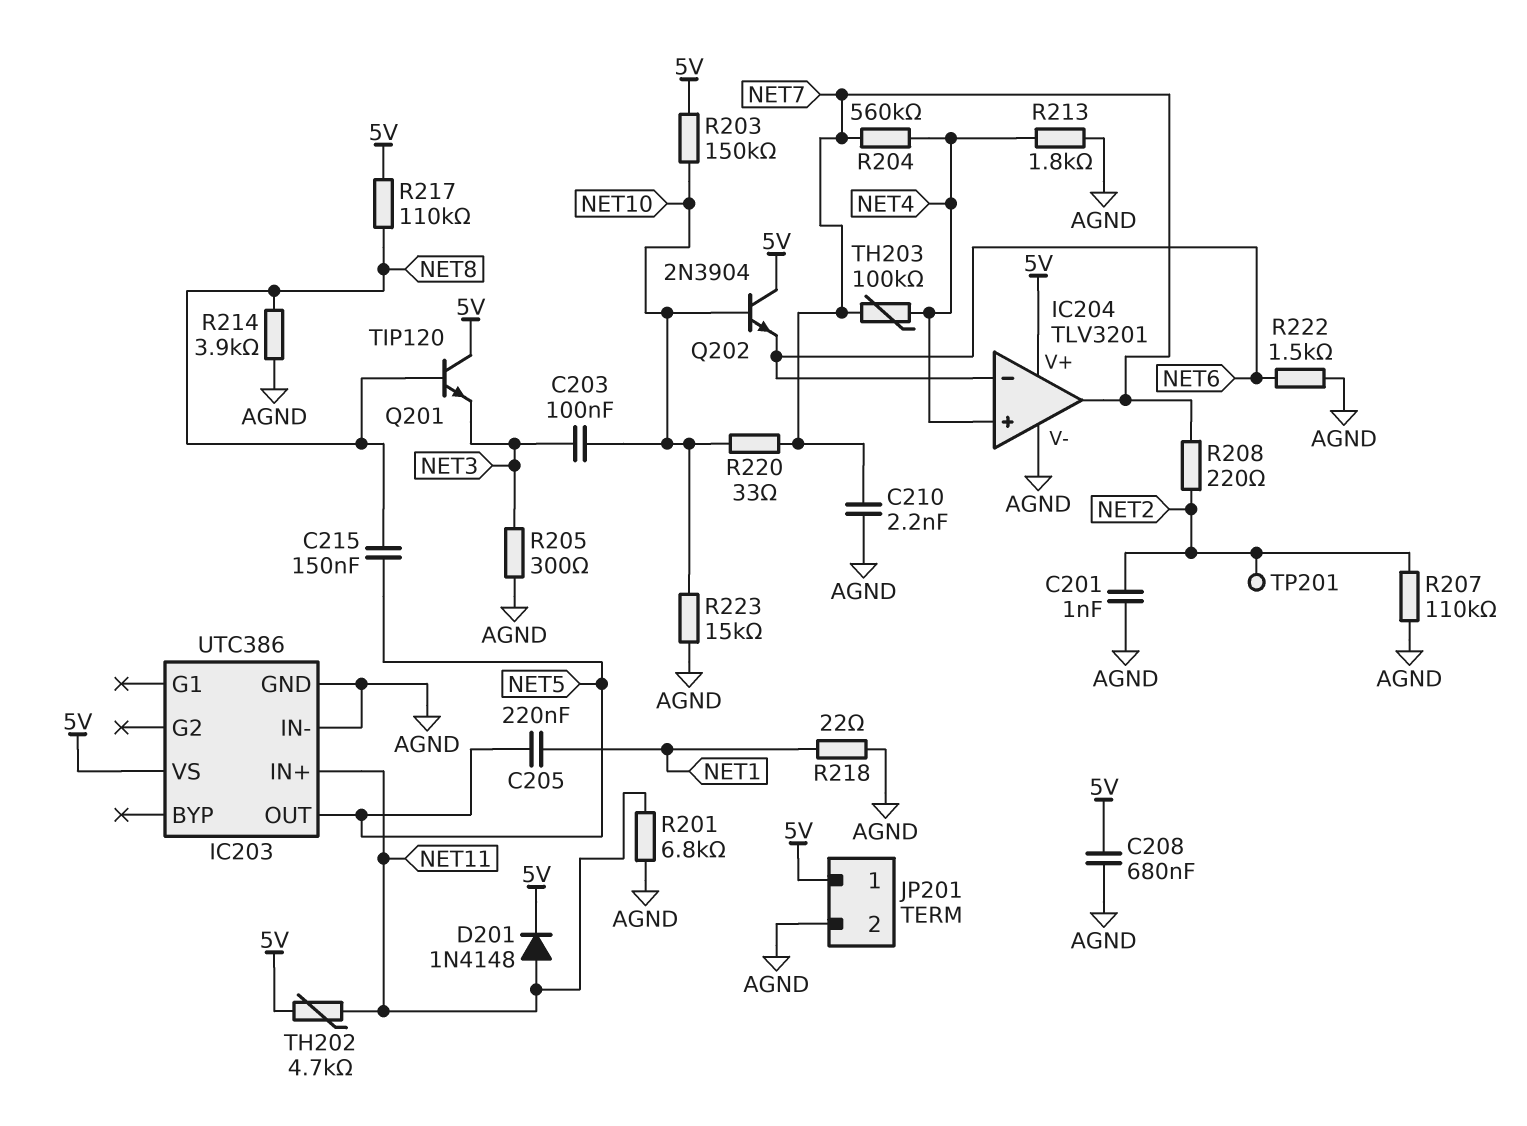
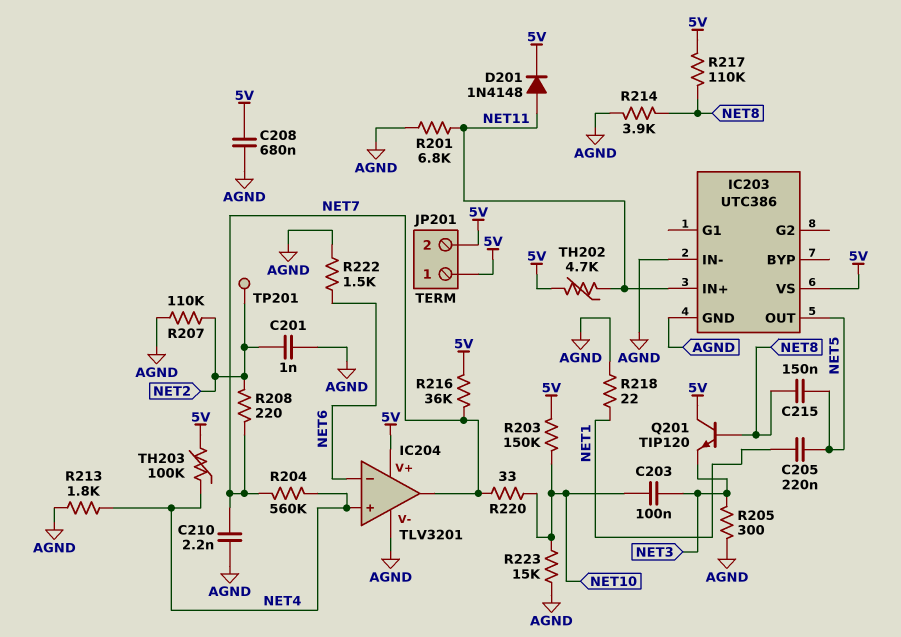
JP201 pin 2: AGND -> 5V
Q202: NPN 2N3904 (B NET10, C 5V, E NET6) -> none
R216: none -> 36k (5V, NET7)
TH203: 100k (NET4, NET7) -> 100k (5V, NET4)

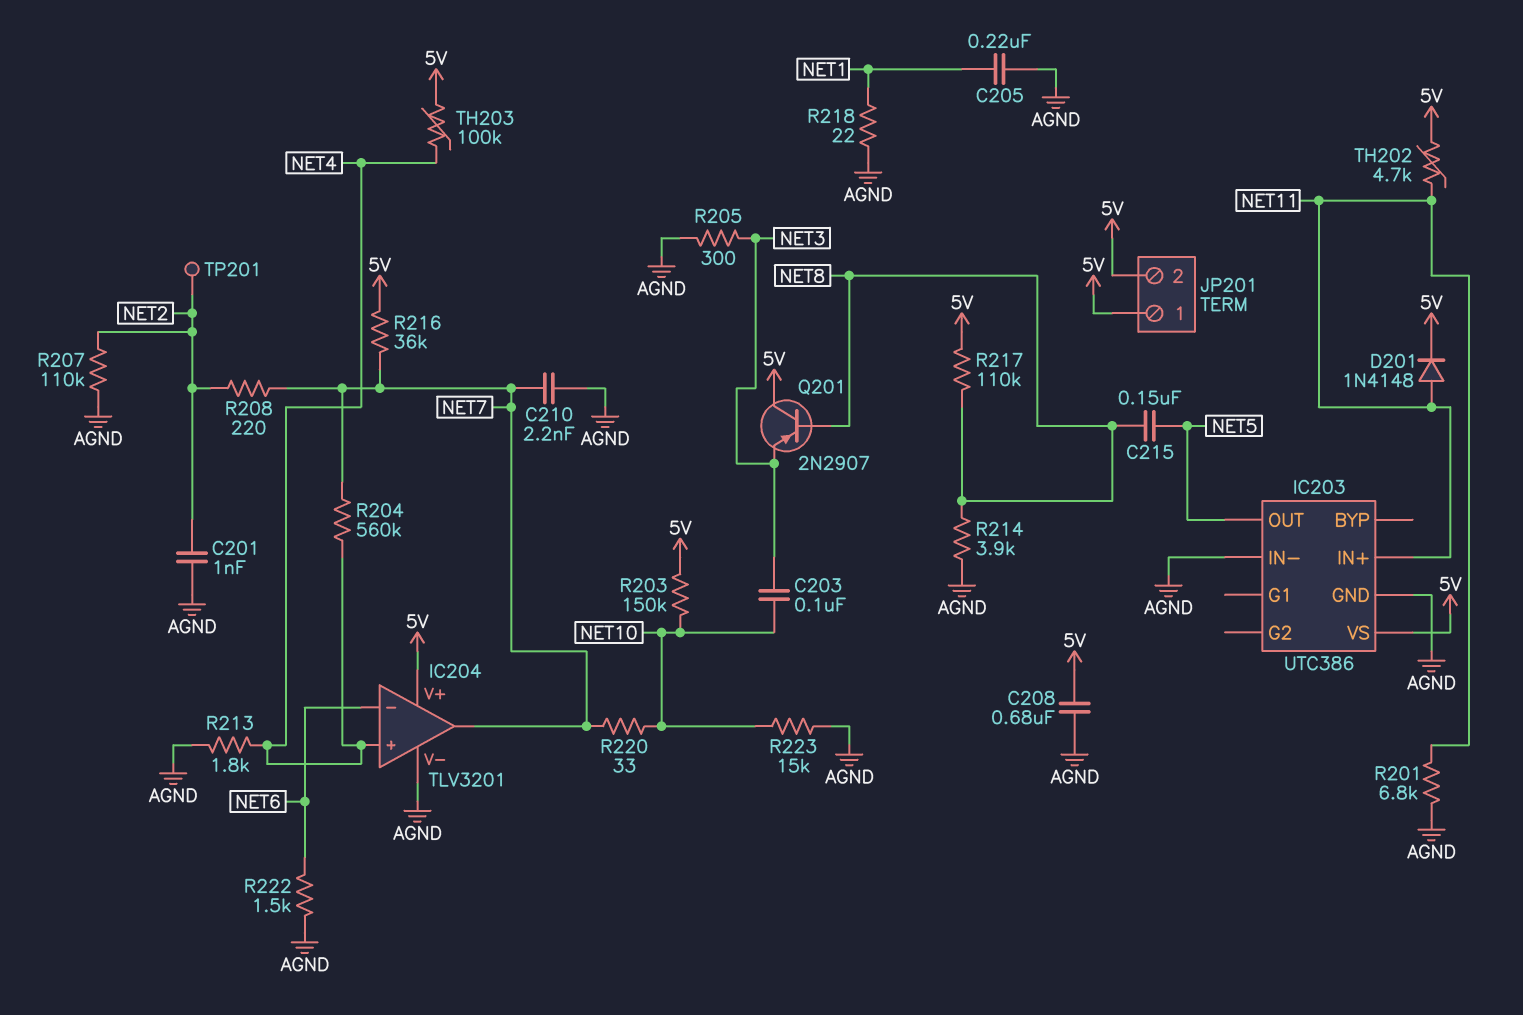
C205: 220nF (NET1, NET5) -> 220nF (AGND, NET1)
Q201: NPN TIP120 (B NET8, C 5V, E NET3) -> PNP 2N2907 (B NET8, C 5V, E NET3)

